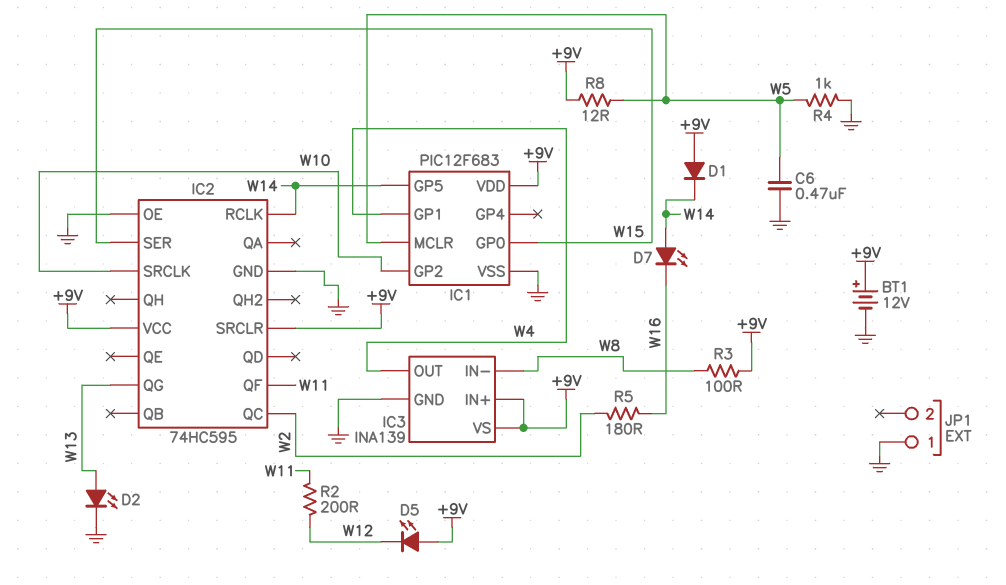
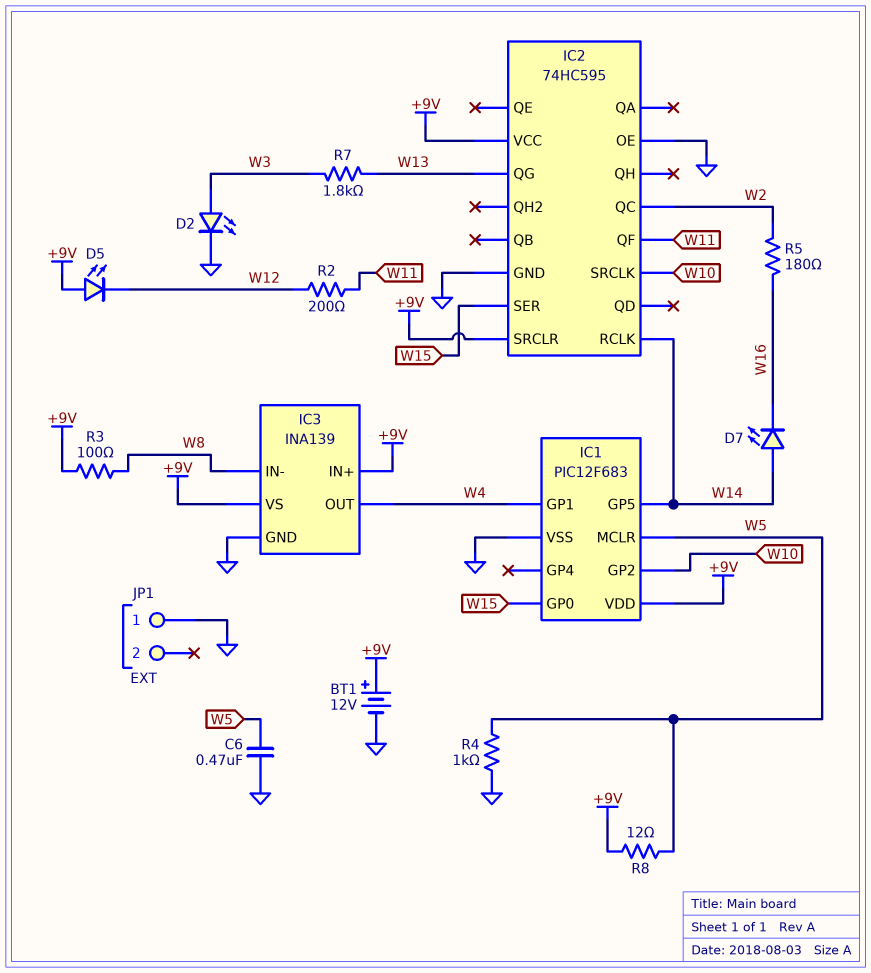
D1: diode (A +9V, K W14) -> none
D2: LED (A W13, K GND) -> LED (A W3, K GND)
R7: none -> 1.8k (W3, W13)

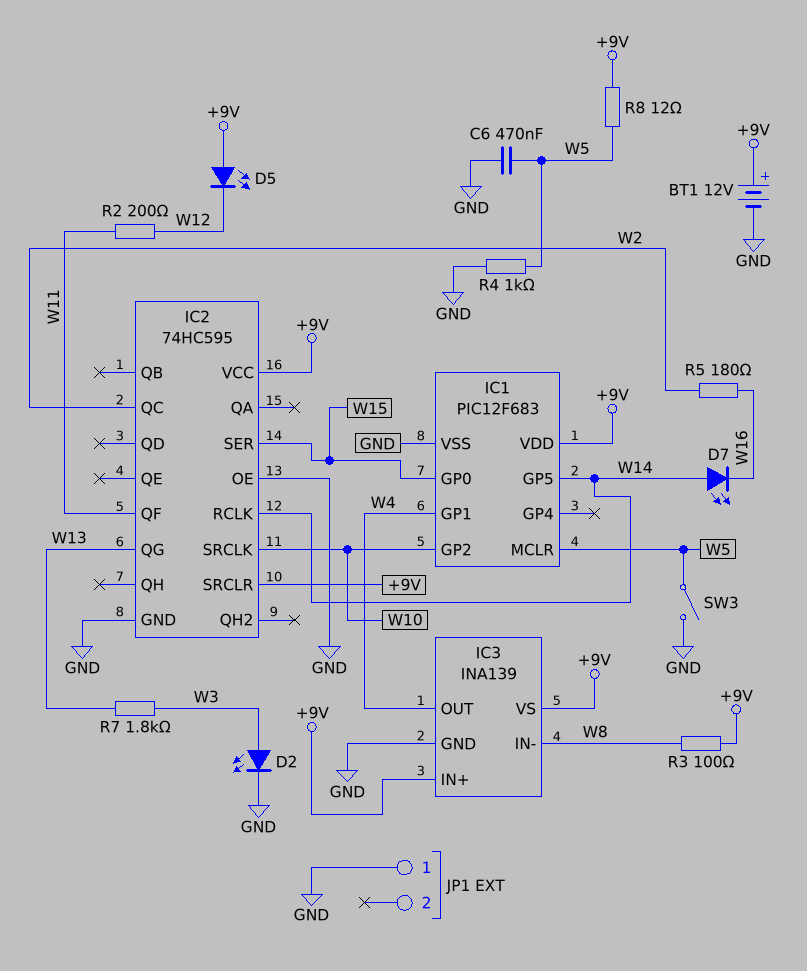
SW3: none -> switch (GND, W5)

